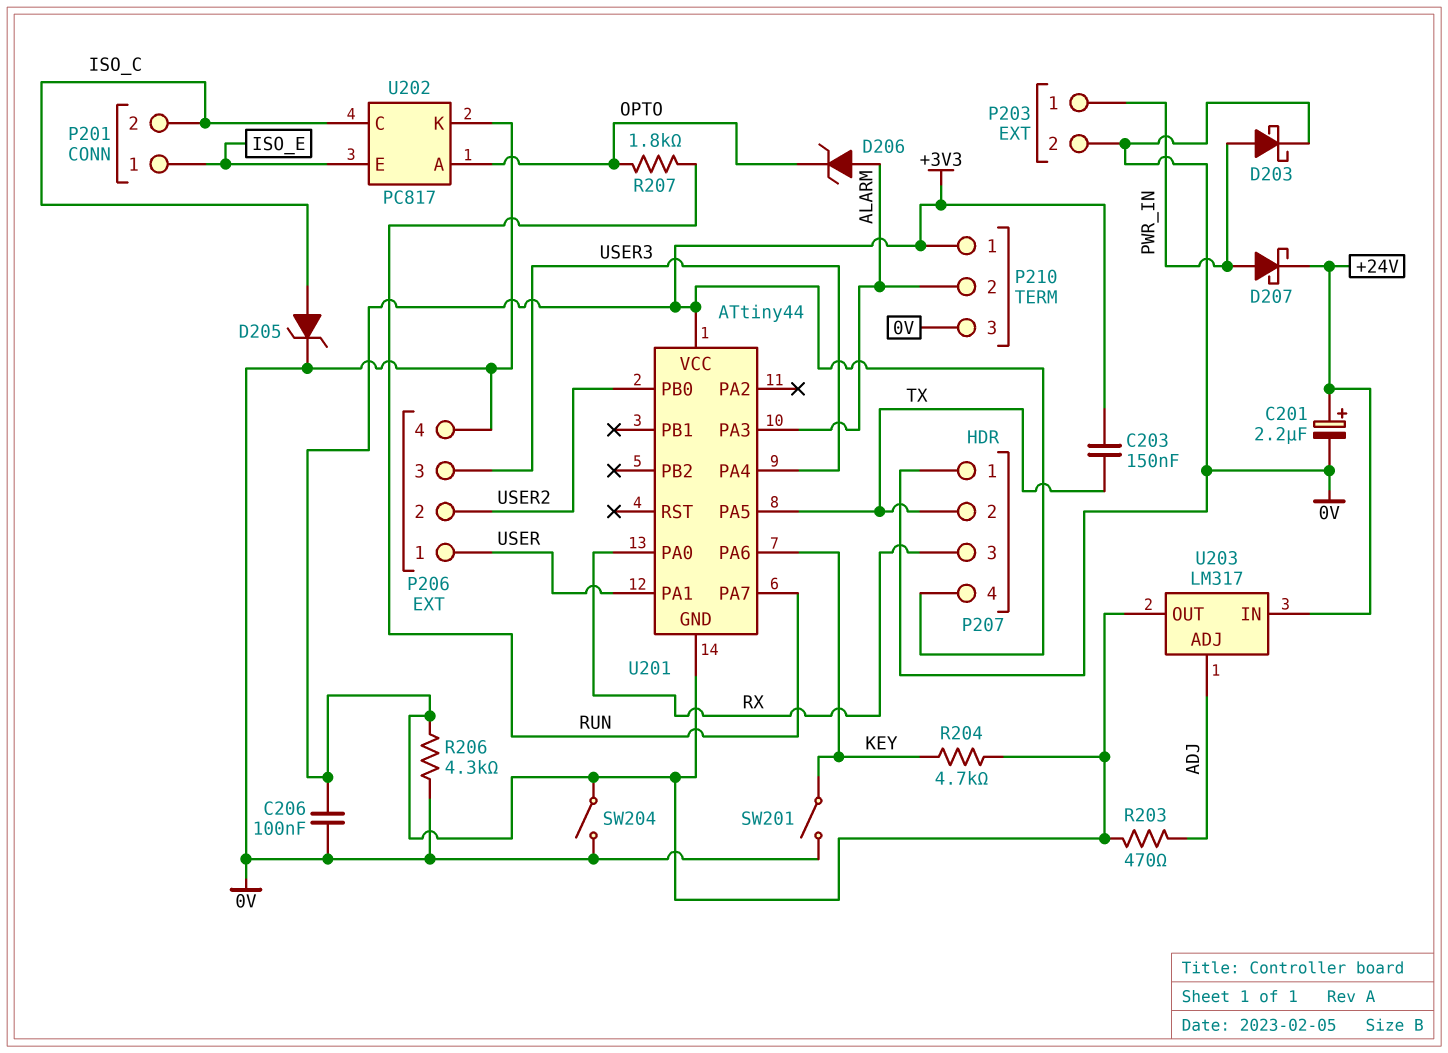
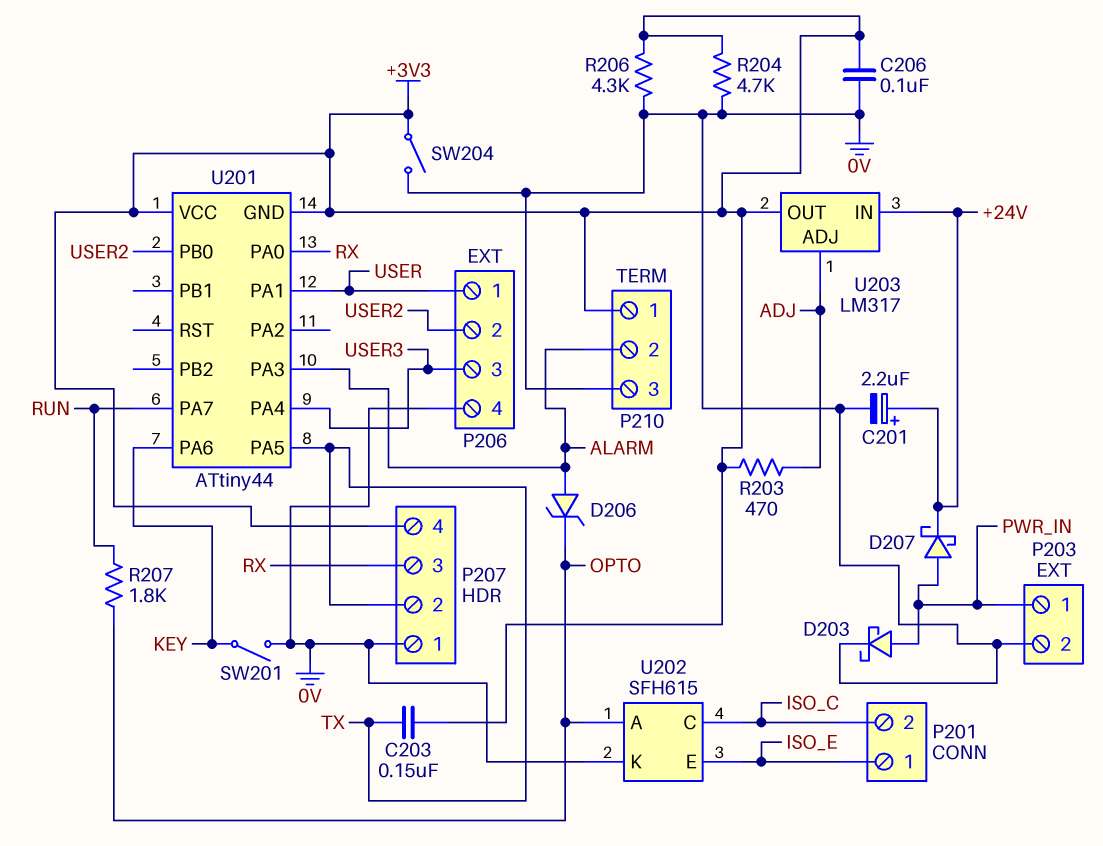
D205: zener (A ISO_C, K 0V) -> none
R204: 4.7k (+3V3, KEY) -> 4.7k (+3V3, 0V)
U202: PC817 -> SFH615

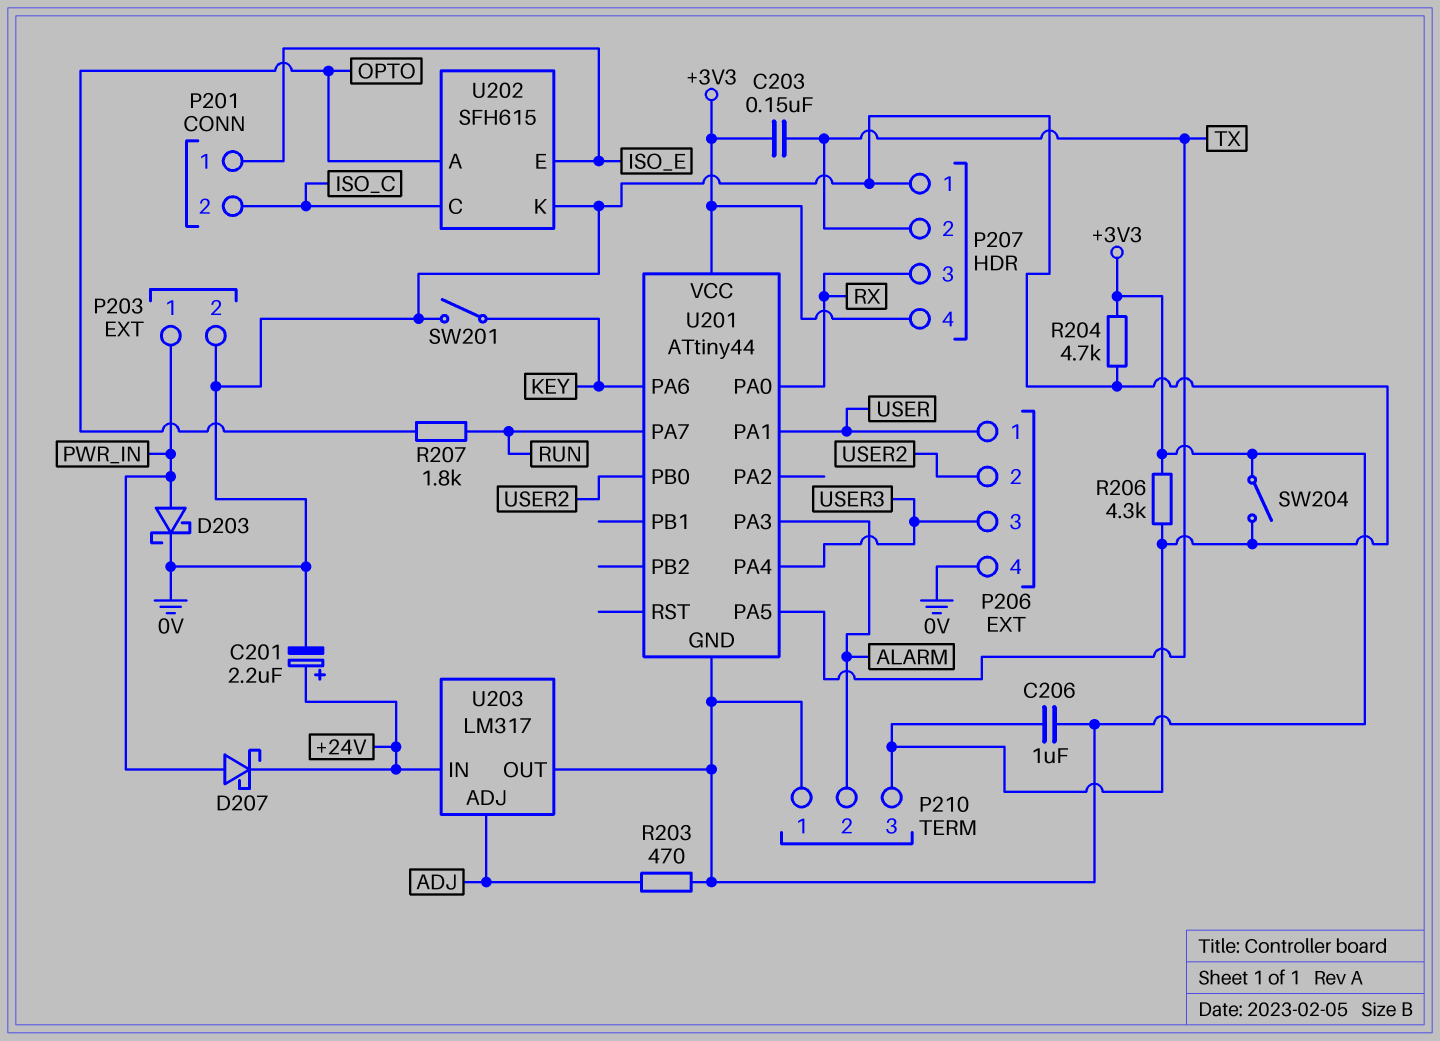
C206: 100nF (+3V3, 0V) -> 1uF (+3V3, 0V)
D206: zener (A ALARM, K OPTO) -> none

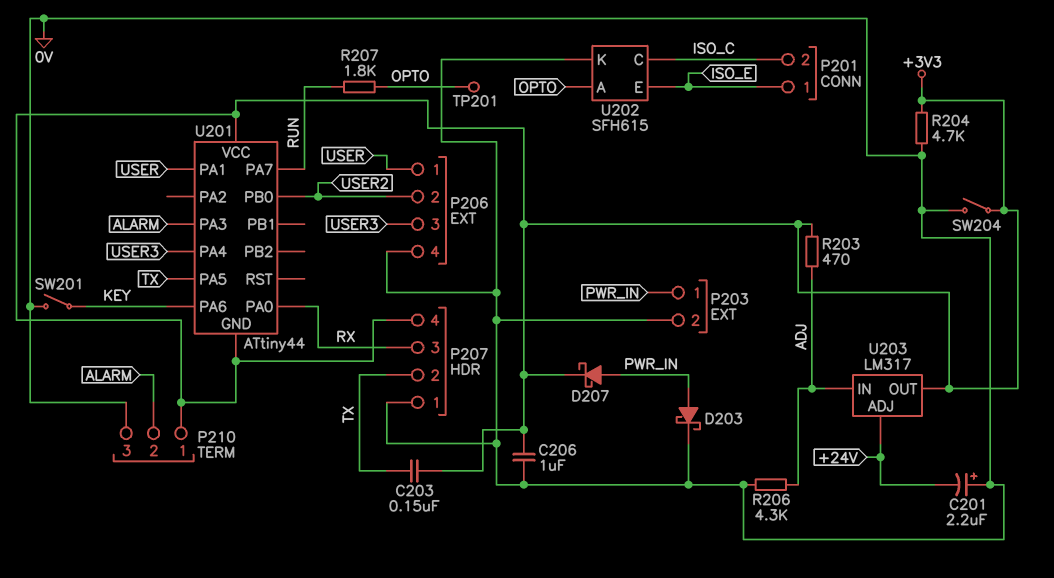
C201: 2.2uF (plus +24V, minus 0V) -> 2.2uF (plus 0V, minus +24V)
D207: schottky (A PWR_IN, K +24V) -> schottky (A PWR_IN, K +3V3)
R206: 4.3k (+3V3, 0V) -> 4.3k (0V, ADJ)
TP201: none -> test point (OPTO)
U203 pin ADJ: ADJ -> +24V
U203 pin IN: +24V -> ADJ

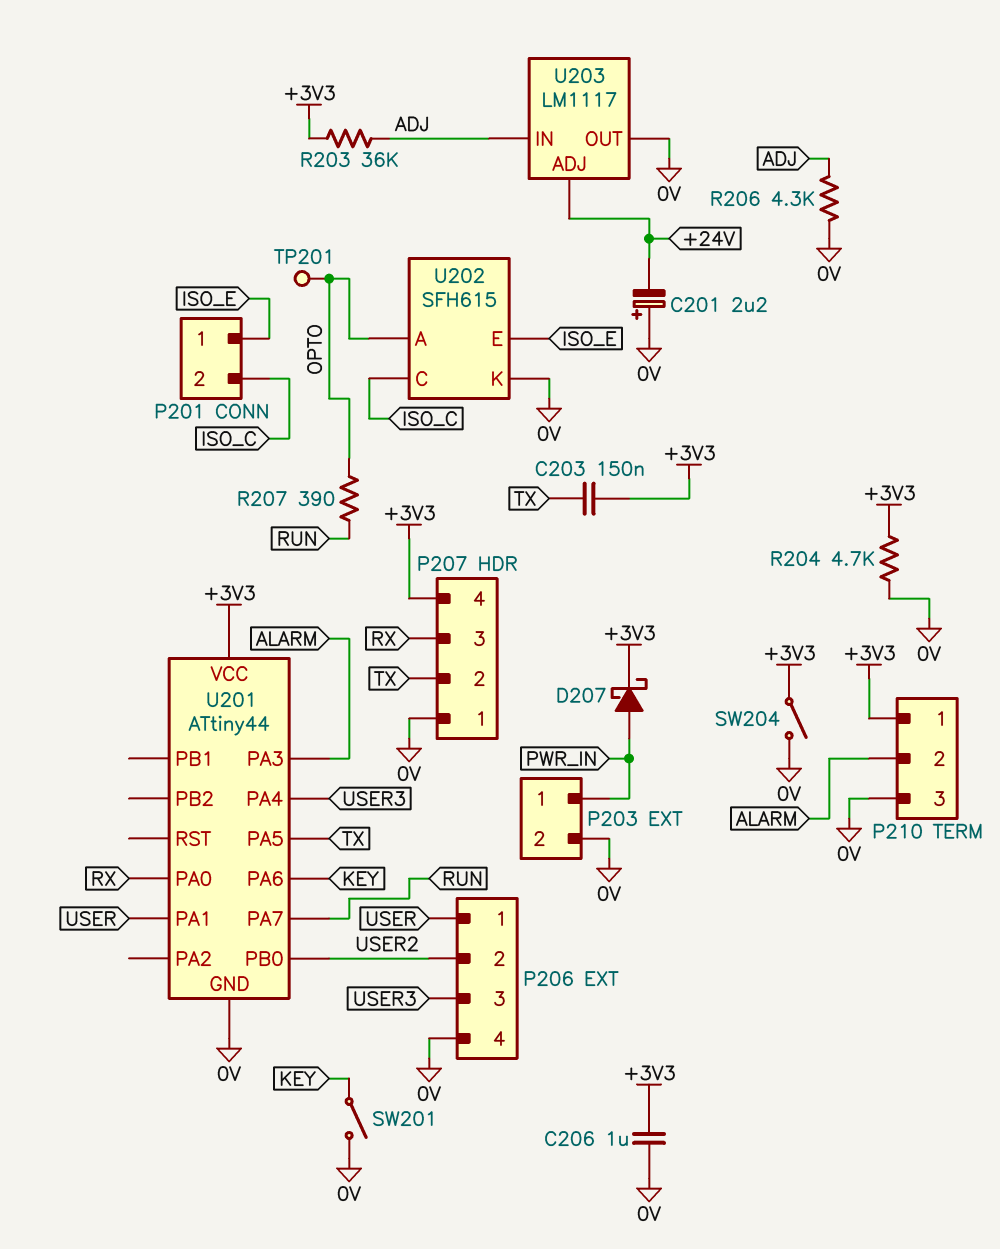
D203: schottky (A PWR_IN, K 0V) -> none
R203: 470 (+3V3, ADJ) -> 36k (+3V3, ADJ)
R207: 1.8k (OPTO, RUN) -> 390 (OPTO, RUN)
U201 pin GND: +3V3 -> 0V
U203: LM317 -> LM1117
U203 pin OUT: +3V3 -> 0V

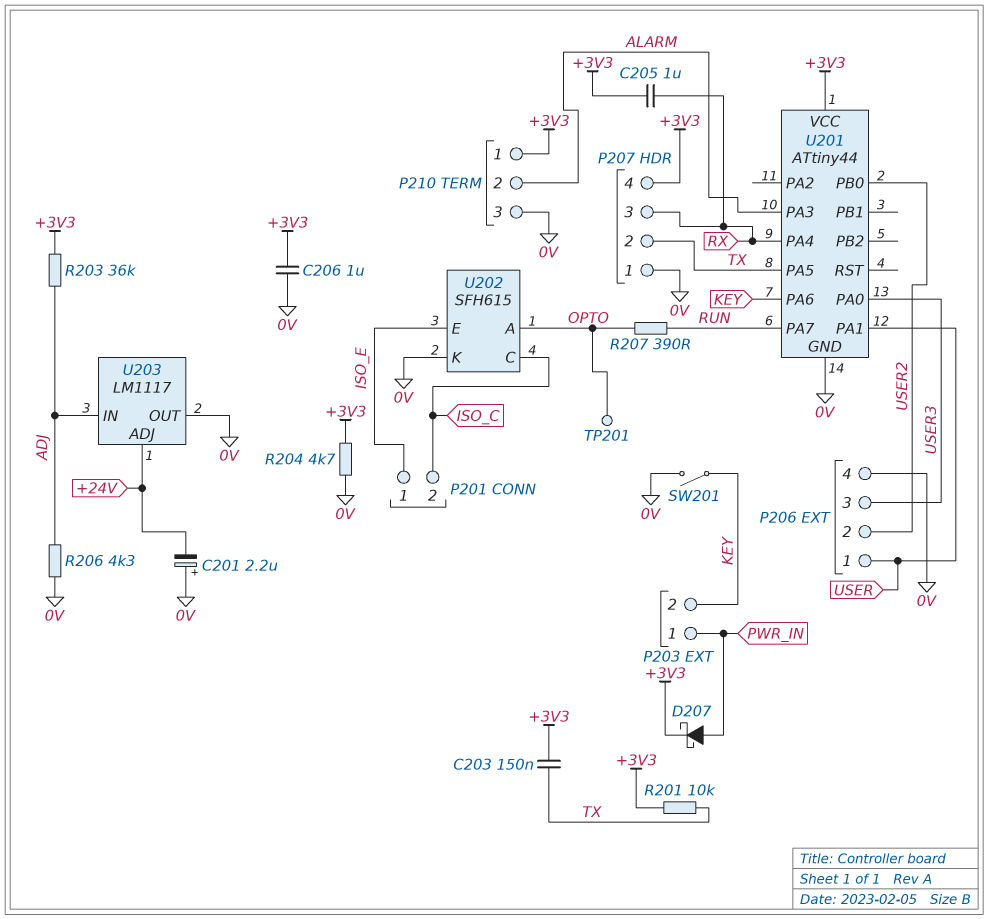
C205: none -> 1uF (+3V3, RX)
P203 pin 2: 0V -> KEY
R201: none -> 10k (+3V3, TX)
SW204: switch (+3V3, 0V) -> none
U201 pin PA0: RX -> USER3
U201 pin PA4: USER3 -> RX

